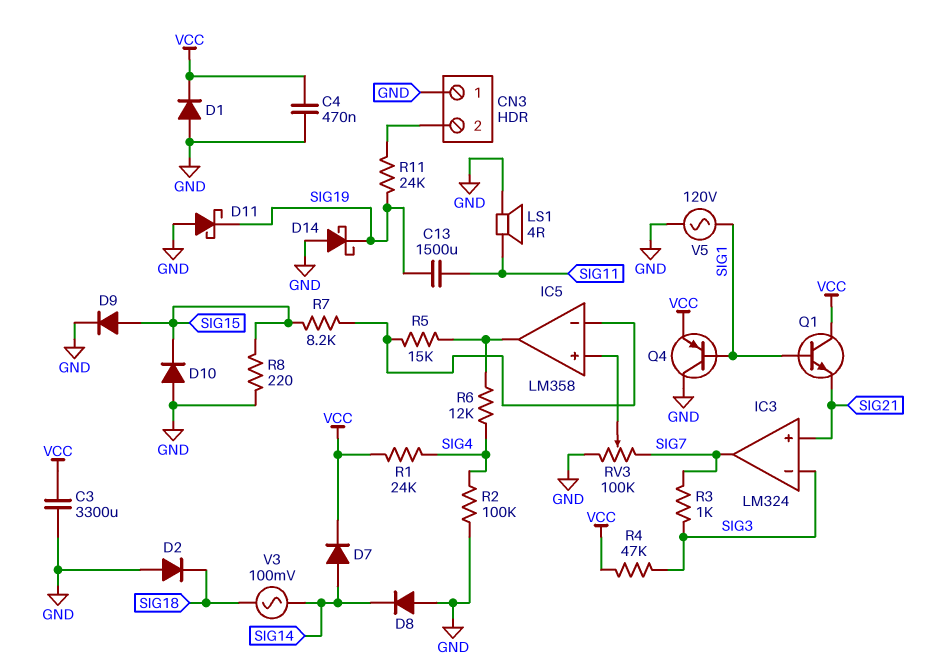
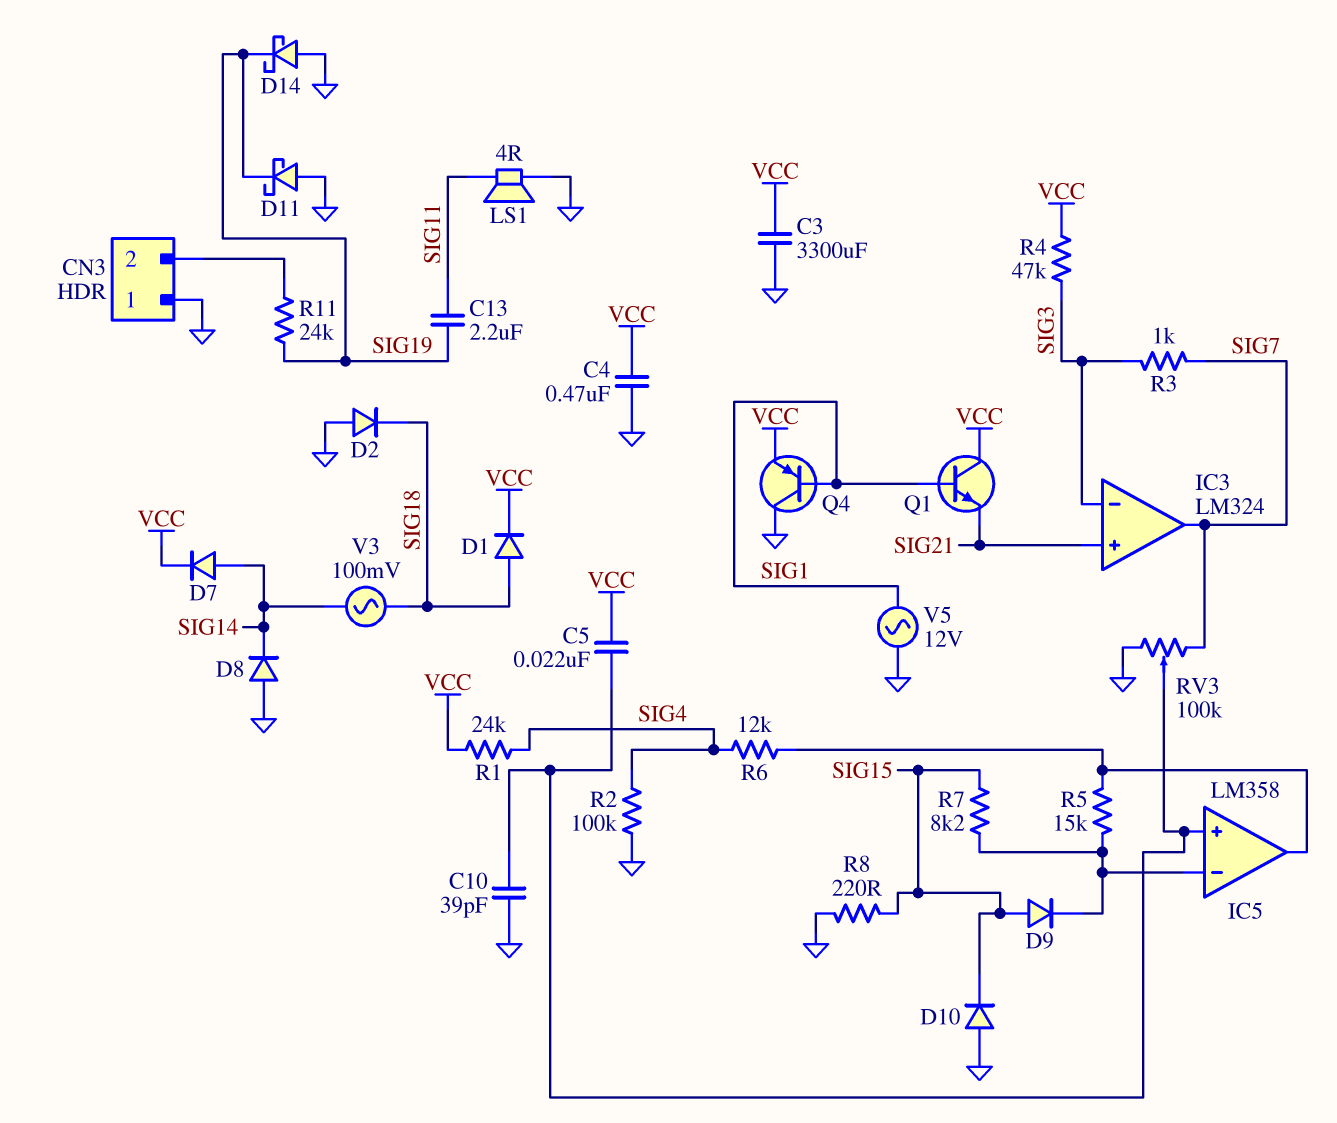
C5: none -> 22nF (IC5/in+, VCC)
C10: none -> 39pF (GND, IC5/in+)
C13: 1500uF (SIG11, SIG19) -> 2.2uF (SIG11, SIG19)
D1: diode (A GND, K VCC) -> diode (A SIG18, K VCC)
D9: diode (A SIG15, K GND) -> diode (A SIG15, K IC5/in-)
V5: AC 120V (GND, SIG1) -> AC 12V (GND, SIG1)

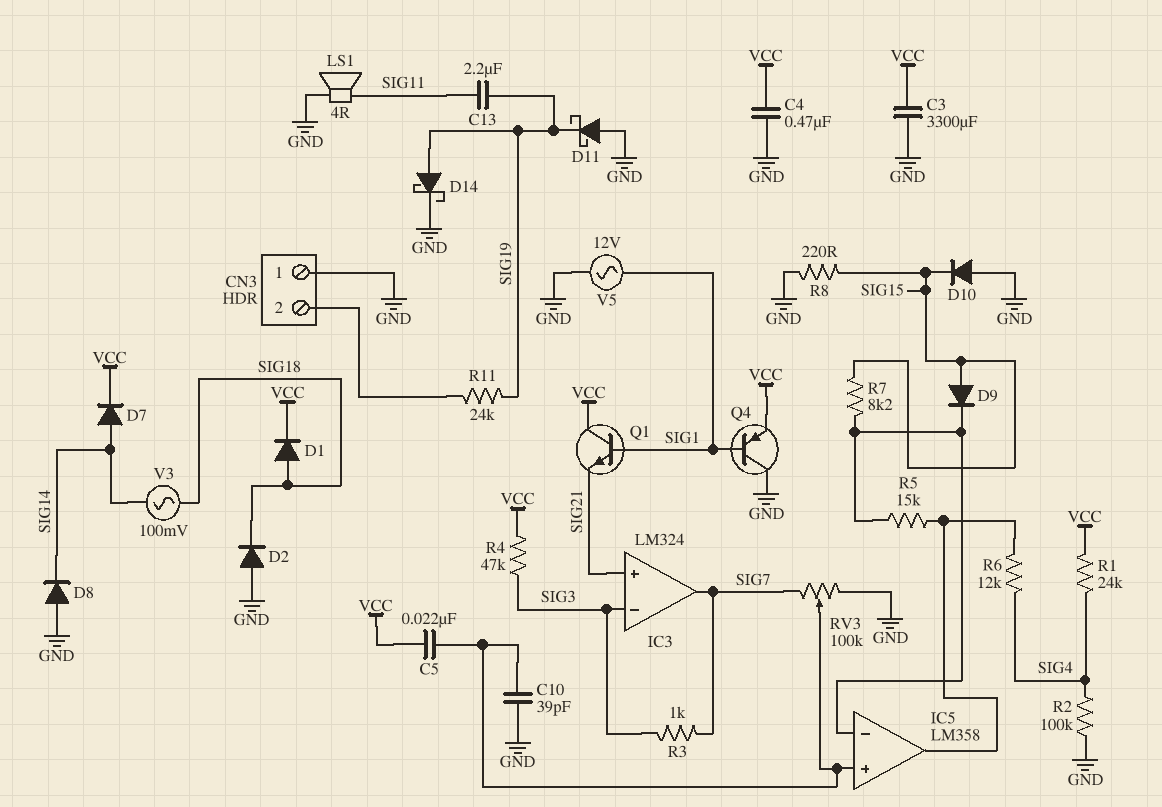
D14: schottky (A GND, K SIG19) -> schottky (A SIG19, K GND)

